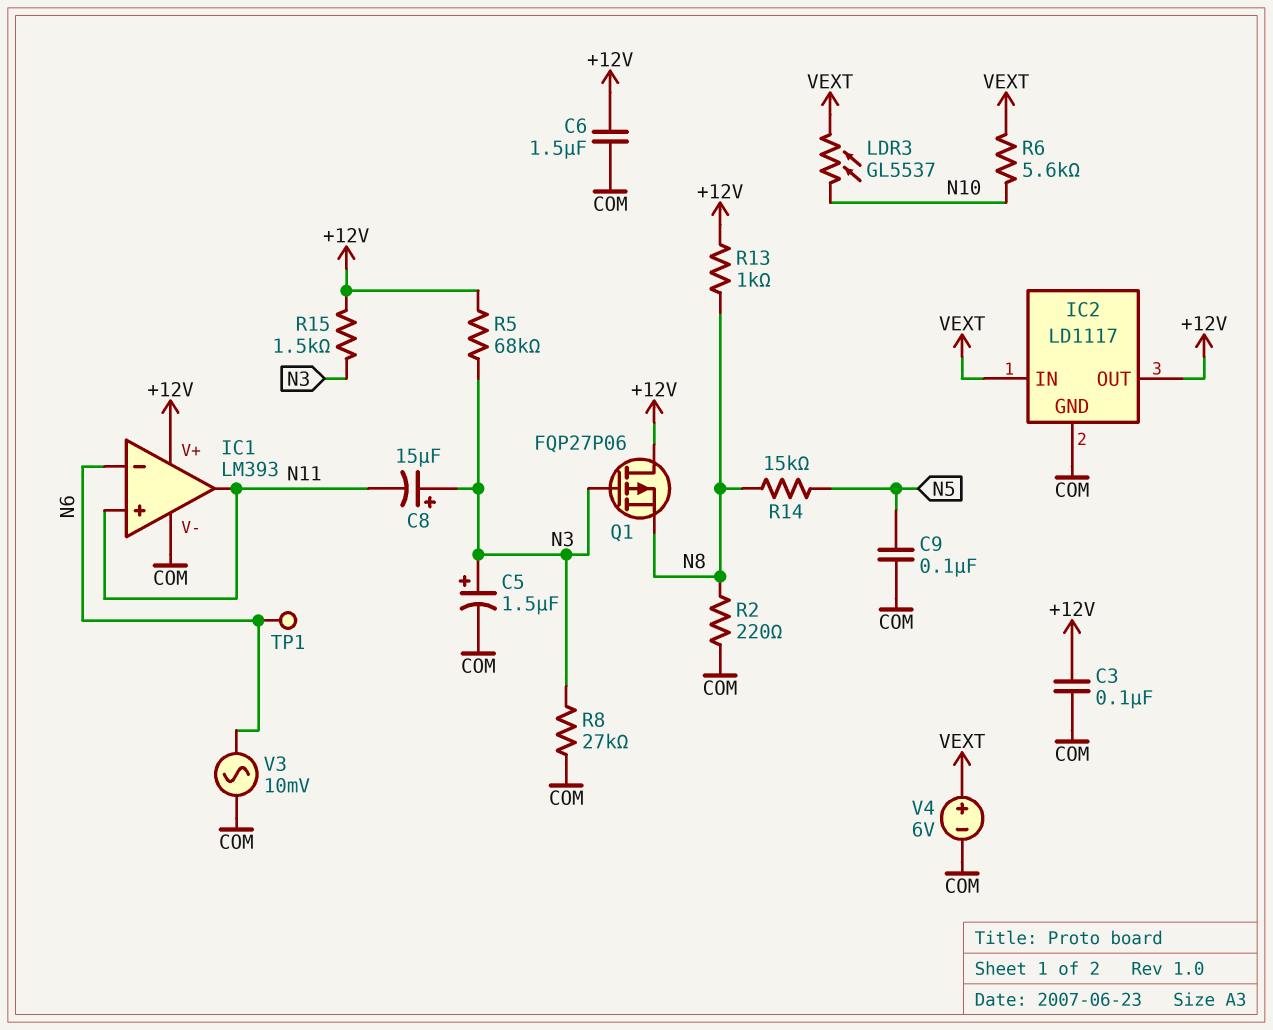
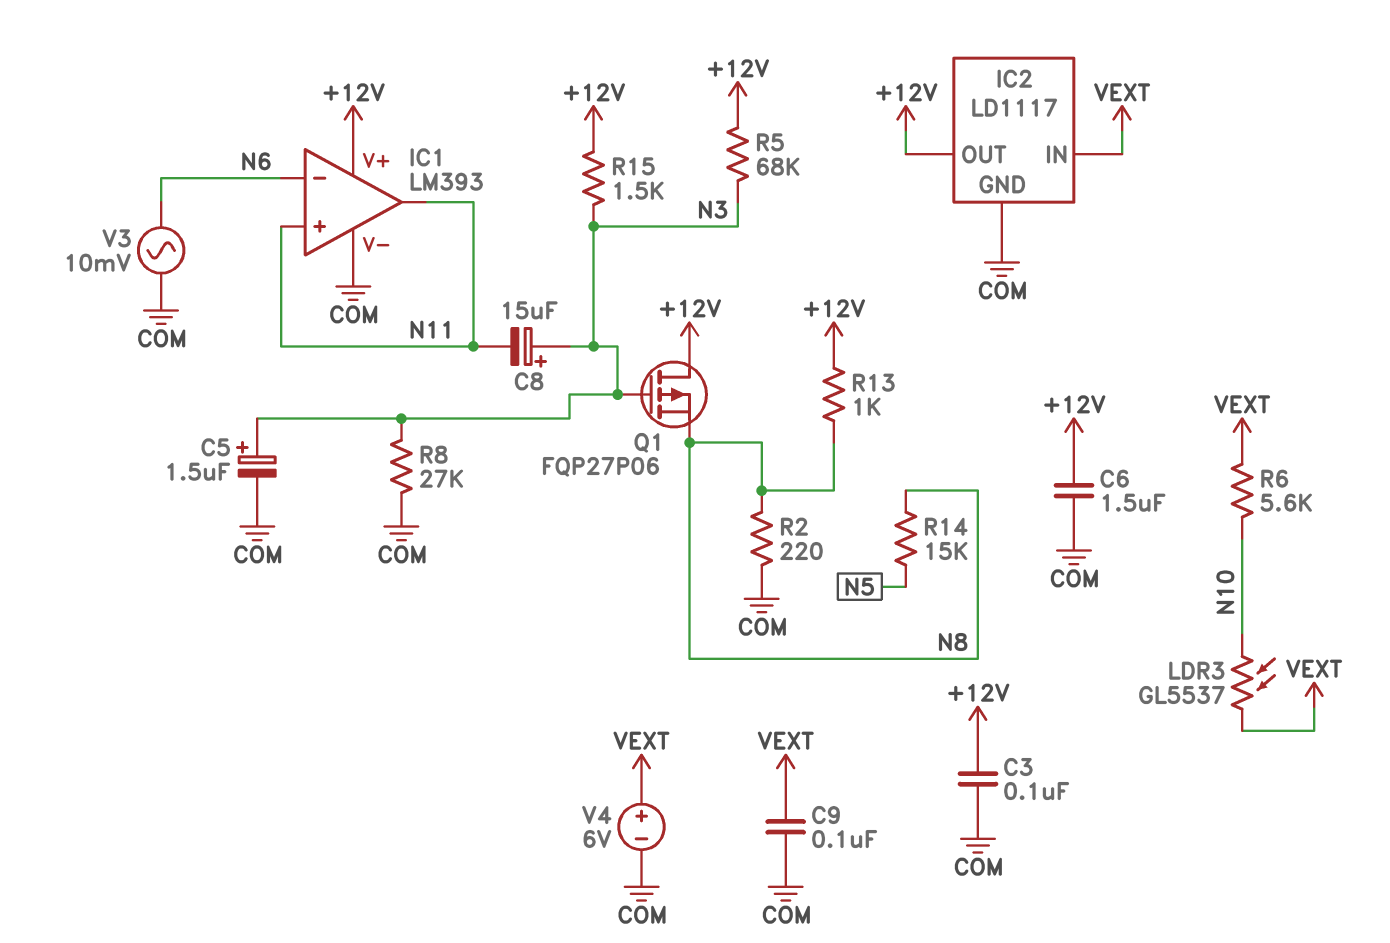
C9: 100nF (COM, N5) -> 100nF (COM, VEXT)
TP1: test point (N6) -> none

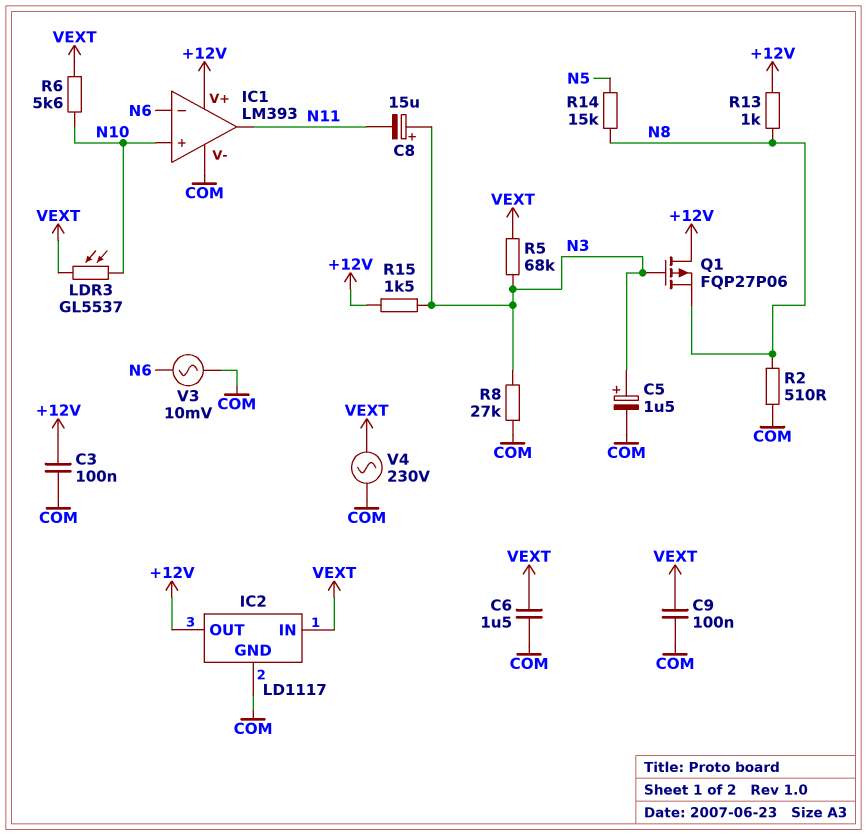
C6: 1.5uF (+12V, COM) -> 1.5uF (COM, VEXT)
IC1 pin in+: N11 -> N10
R2: 220 (COM, N8) -> 510 (COM, N8)
R5: 68k (+12V, N3) -> 68k (N3, VEXT)
V4: 6V (plus VEXT, minus COM) -> AC 230V (COM, VEXT)

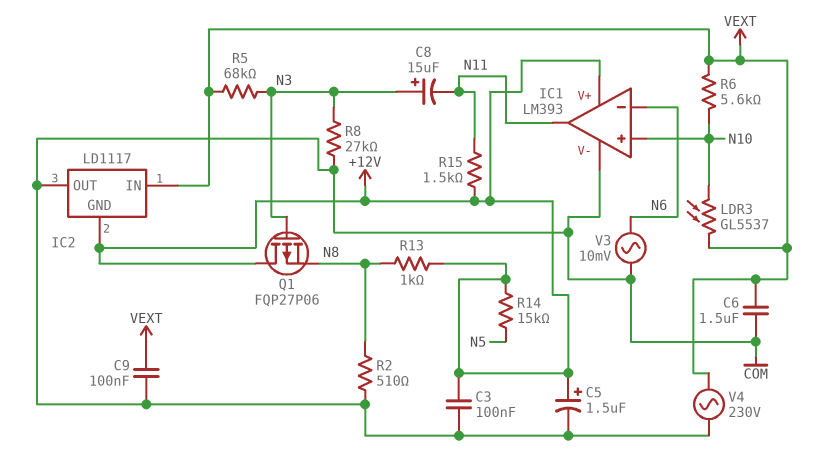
C5: 1.5uF (plus N3, minus COM) -> 1.5uF (plus +12V, minus COM)
IC2 pin GND: COM -> +12V
IC2 pin OUT: +12V -> COM
R14: 15k (N5, N8) -> 15k (+12V, N5)
R15: 1.5k (+12V, N3) -> 1.5k (+12V, N11)

